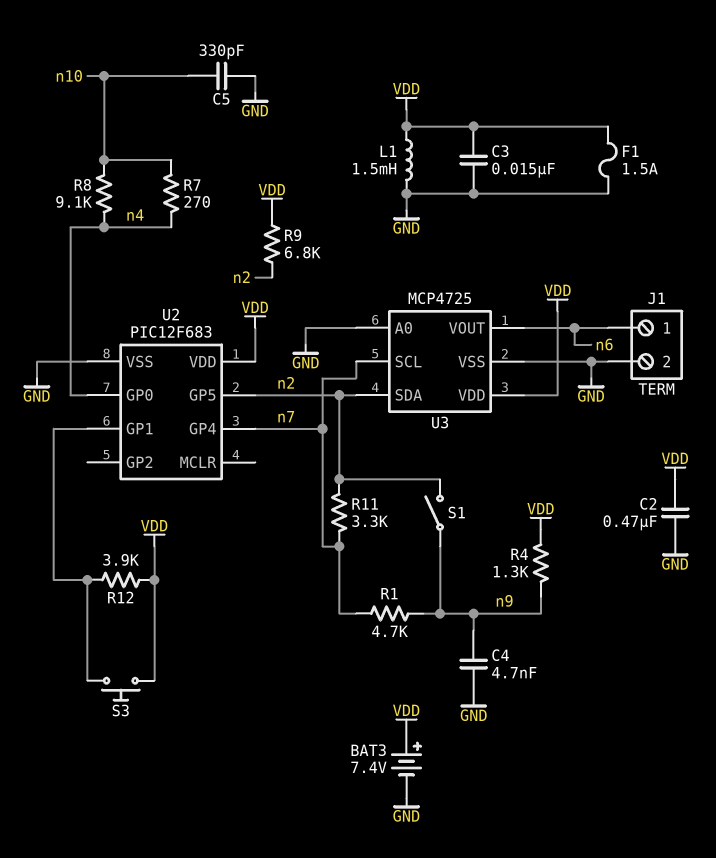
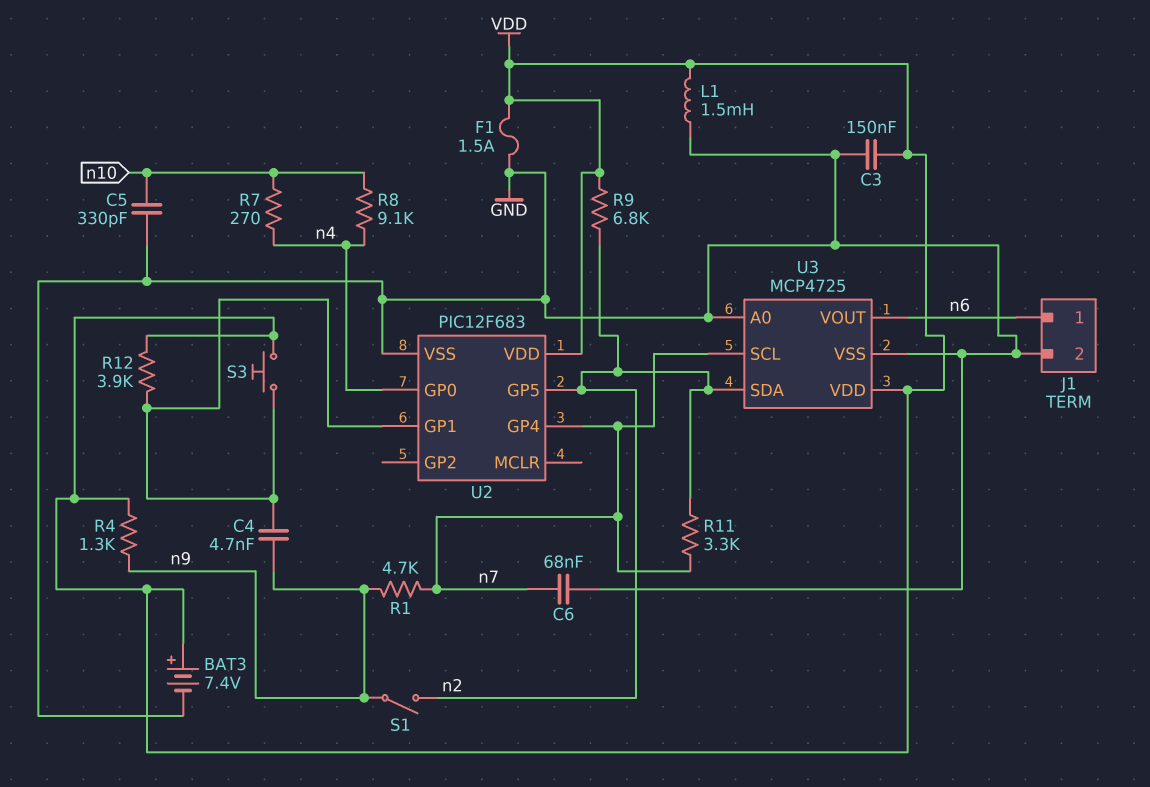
C2: 470nF (GND, VDD) -> none
C3: 15nF (GND, VDD) -> 150nF (GND, VDD)
C4: 4.7nF (GND, n9) -> 4.7nF (U2/GP1, n9)
C6: none -> 68nF (GND, n7)

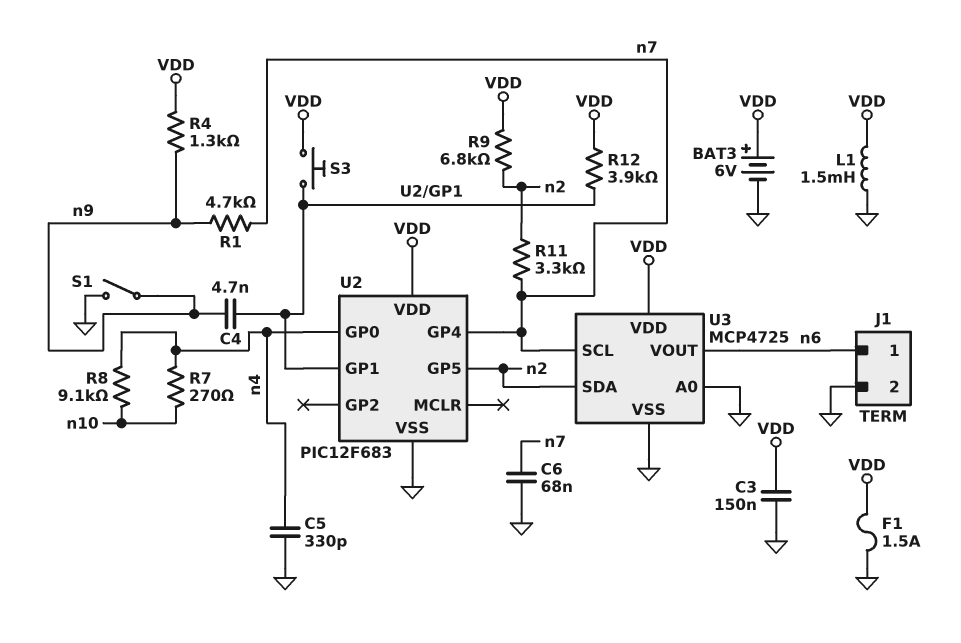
BAT3: 7.4V (plus VDD, minus GND) -> 6V (plus VDD, minus GND)
C5: 330pF (GND, n10) -> 330pF (GND, n4)
S1: switch (n2, n9) -> switch (GND, n9)

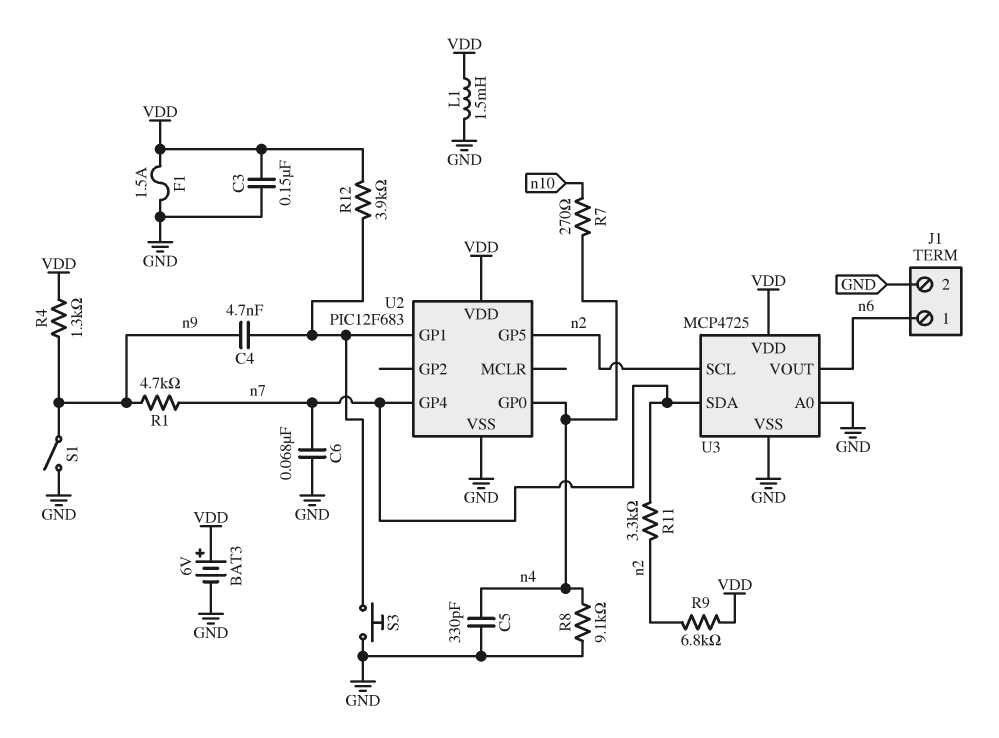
R8: 9.1k (n4, n10) -> 9.1k (GND, n4)
S3: button (U2/GP1, VDD) -> button (GND, U2/GP1)
U3 pin SCL: n7 -> n2
U3 pin SDA: n2 -> n7

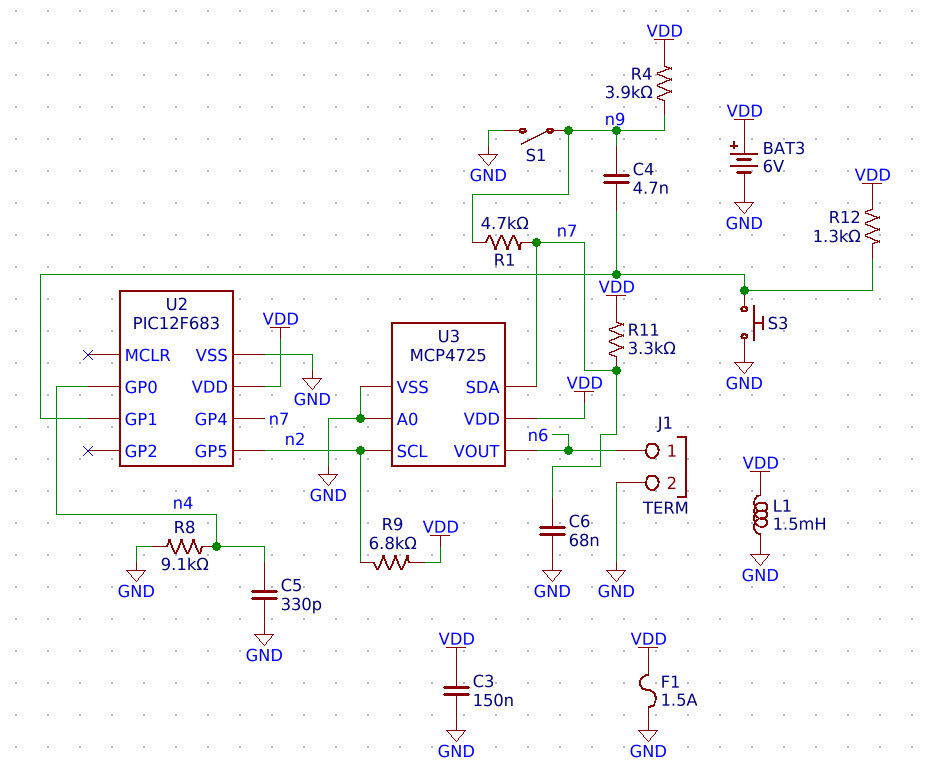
R4: 1.3k (VDD, n9) -> 3.9k (VDD, n9)
R7: 270 (n4, n10) -> none
R11: 3.3k (n2, n7) -> 3.3k (VDD, n7)
R12: 3.9k (U2/GP1, VDD) -> 1.3k (U2/GP1, VDD)

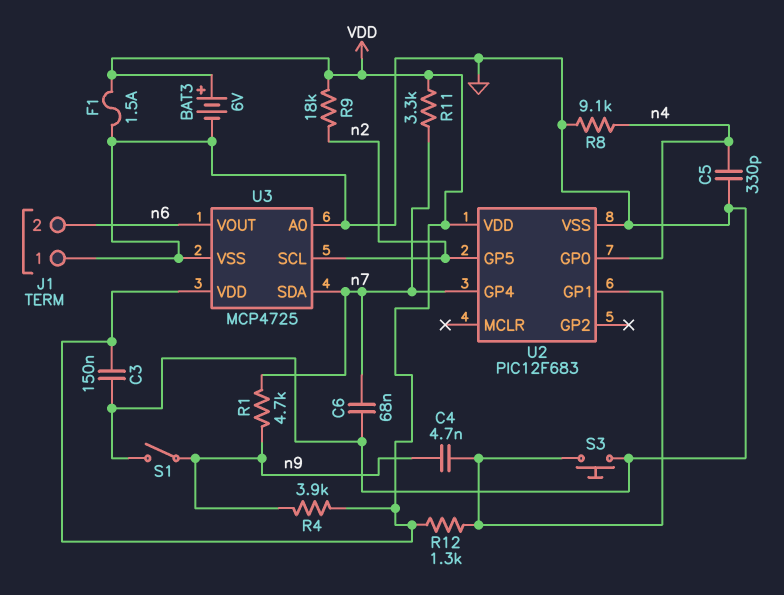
J1 pin 1: n6 -> GND
J1 pin 2: GND -> n6
L1: 1.5mH (GND, VDD) -> none
R9: 6.8k (VDD, n2) -> 18k (VDD, n2)

